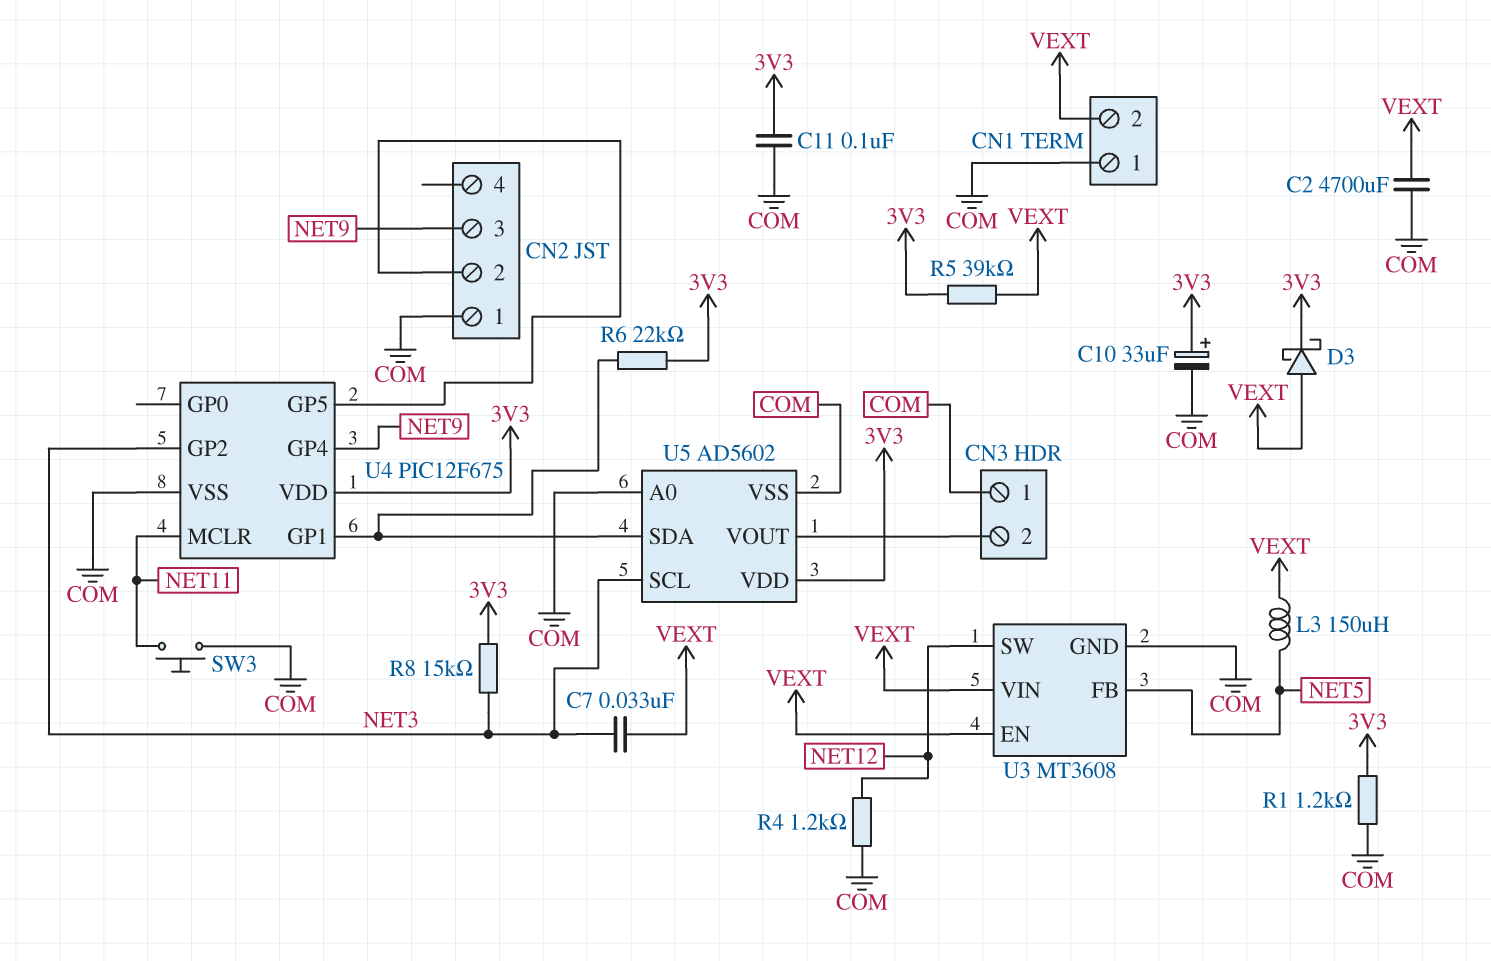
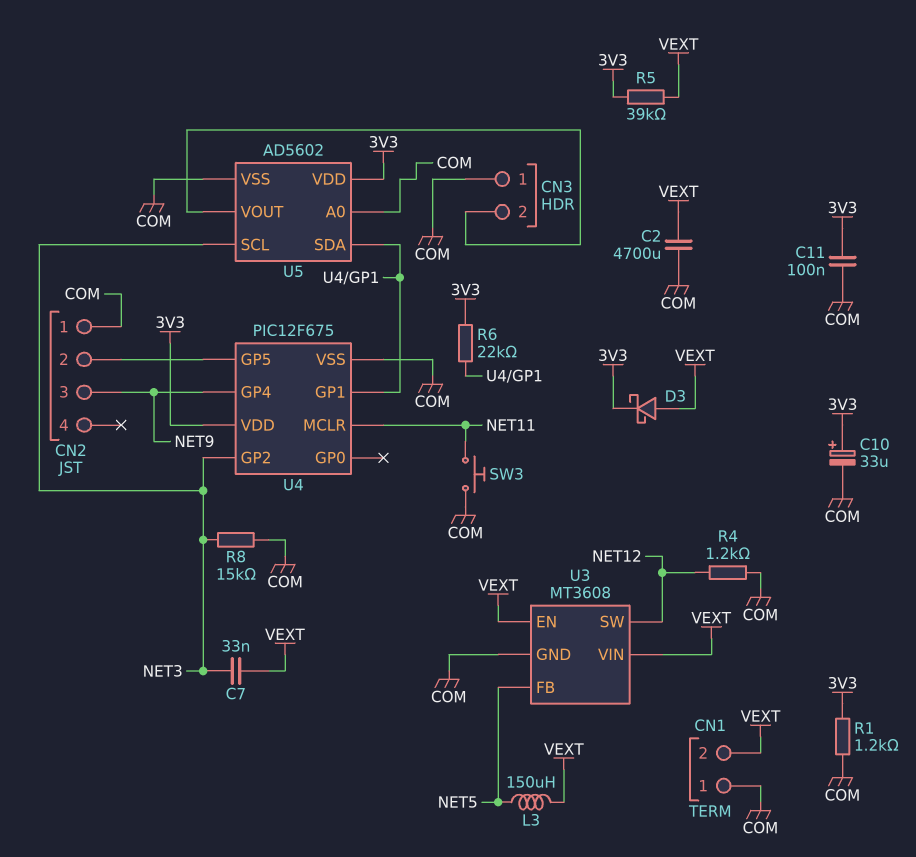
R8: 15k (3V3, NET3) -> 15k (COM, NET3)

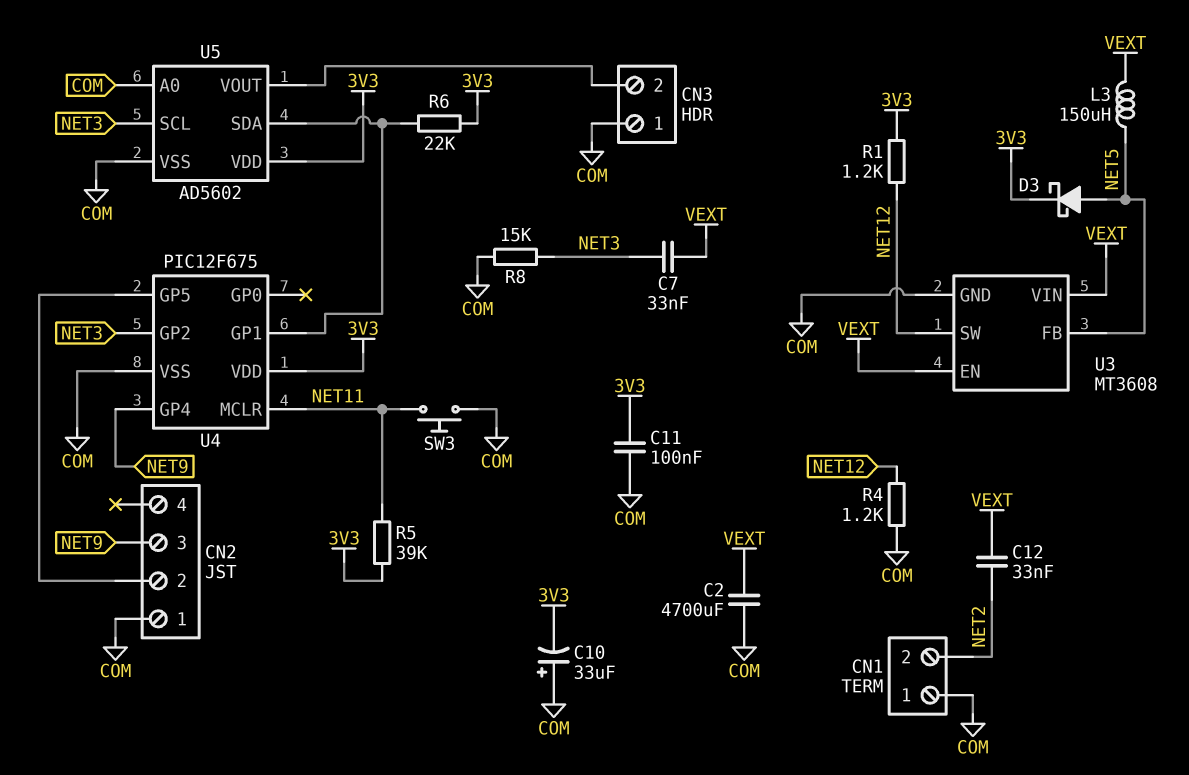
C10: 33uF (plus 3V3, minus COM) -> 33uF (plus COM, minus 3V3)
C12: none -> 33nF (NET2, VEXT)
CN1 pin 2: VEXT -> NET2
D3: schottky (A VEXT, K 3V3) -> schottky (A NET5, K 3V3)
R1: 1.2k (3V3, COM) -> 1.2k (3V3, NET12)
R5: 39k (3V3, VEXT) -> 39k (3V3, NET11)

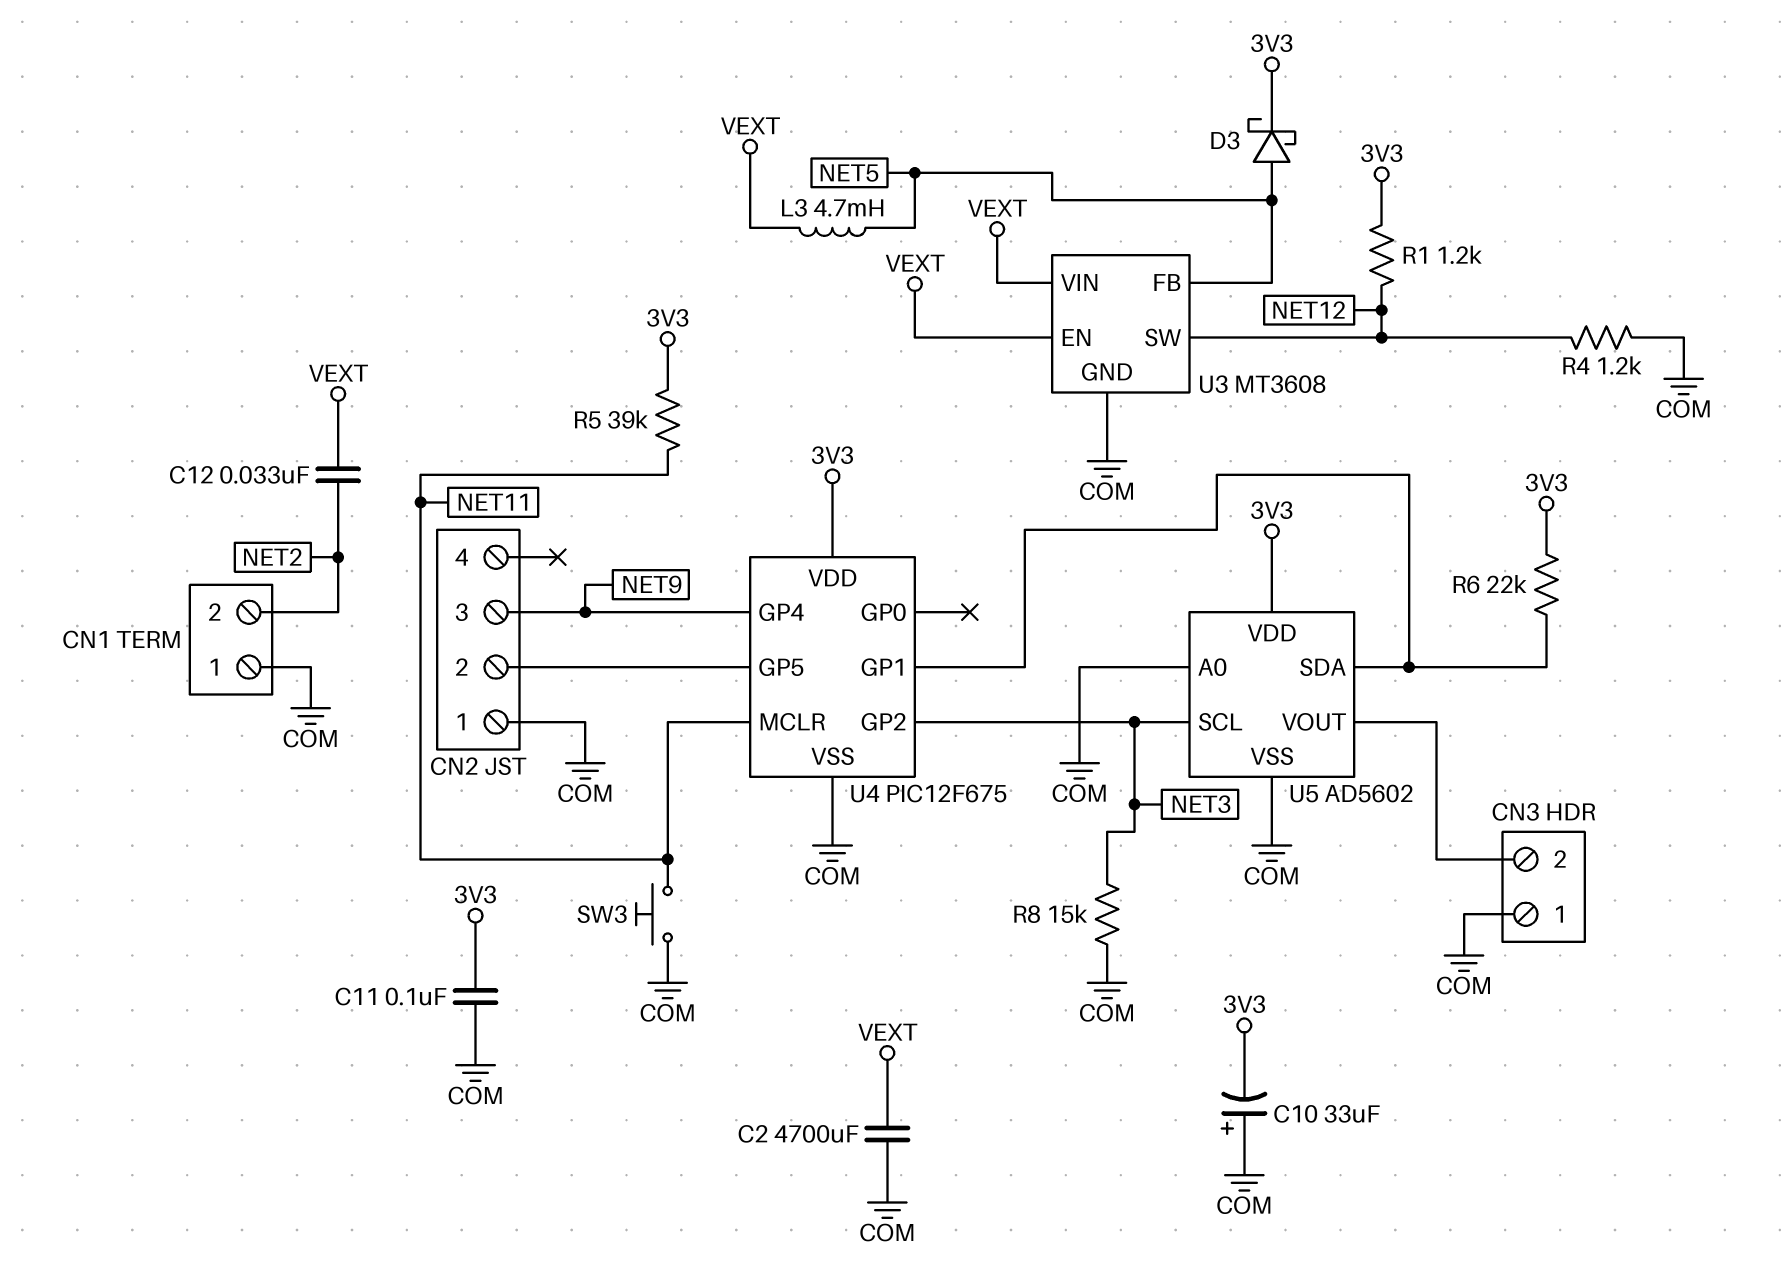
C7: 33nF (NET3, VEXT) -> none
L3: 150uH (NET5, VEXT) -> 4.7mH (NET5, VEXT)

